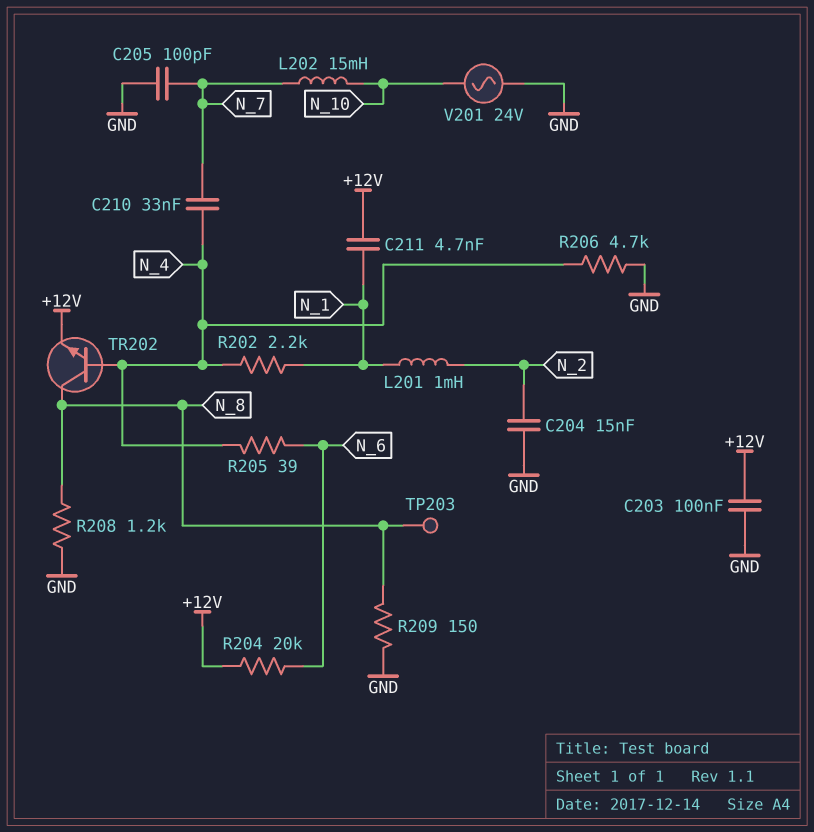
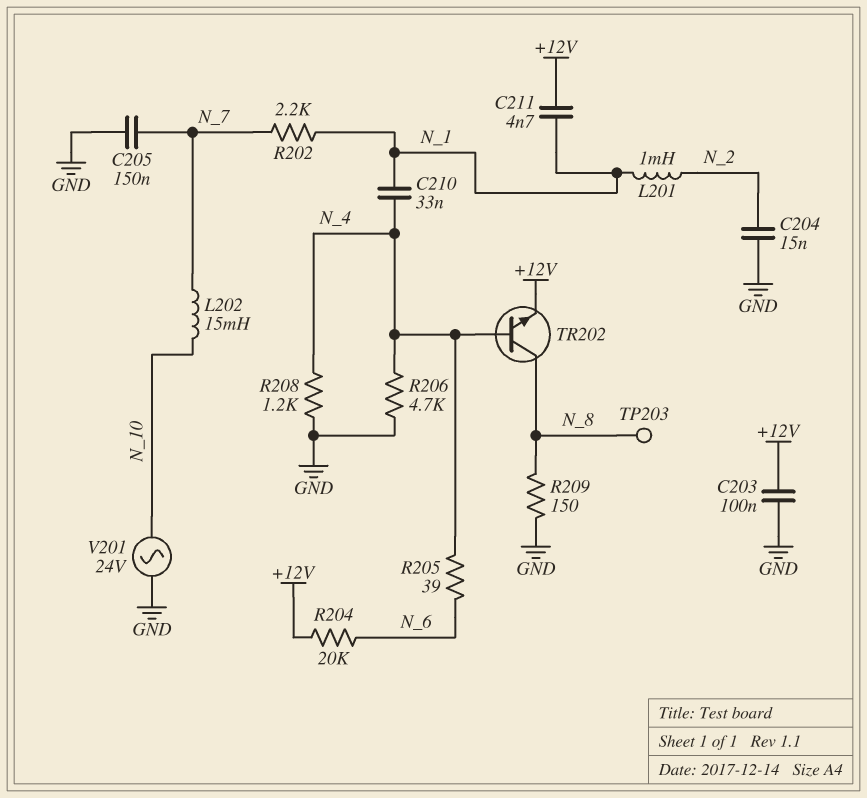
C205: 100pF (GND, N_7) -> 150nF (GND, N_7)
C210: 33nF (N_4, N_7) -> 33nF (N_1, N_4)
R202: 2.2k (N_1, N_4) -> 2.2k (N_1, N_7)
R208: 1.2k (GND, N_8) -> 1.2k (GND, N_4)

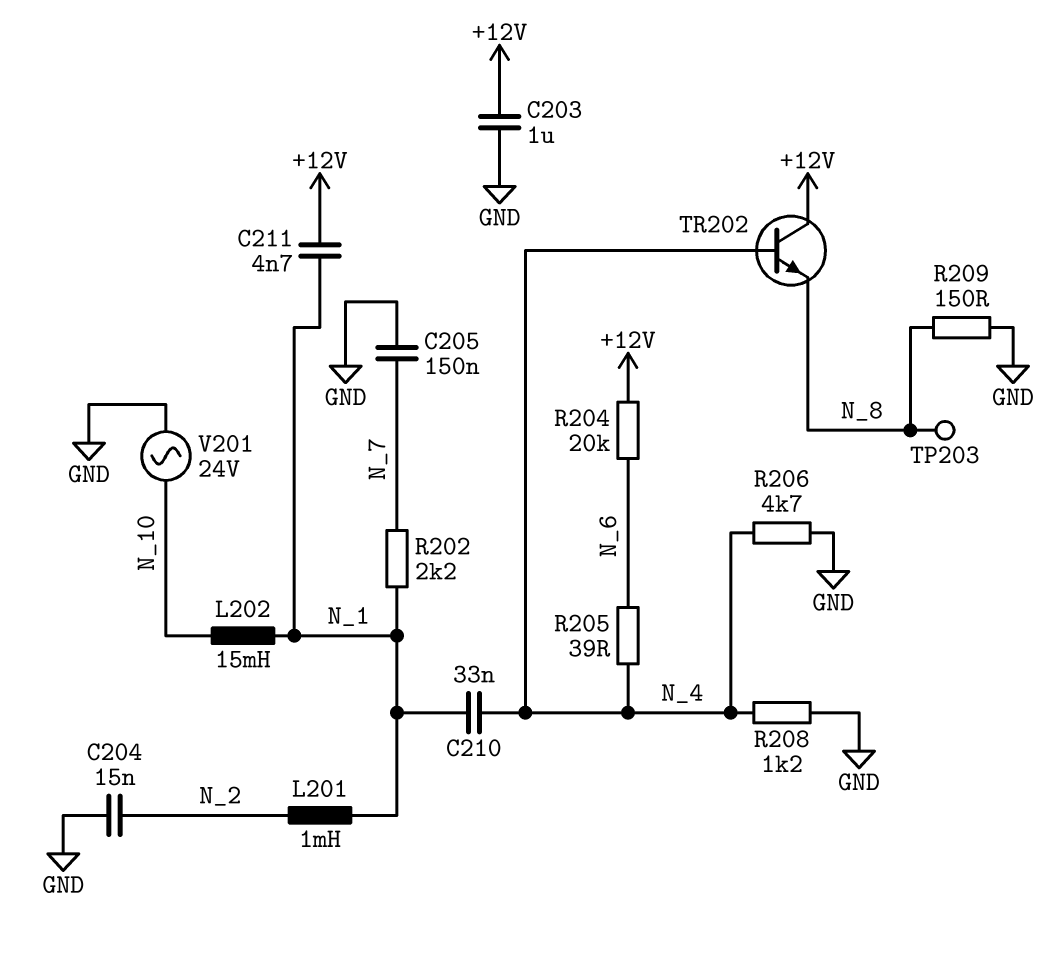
C203: 100nF (+12V, GND) -> 1uF (+12V, GND)
L202: 15mH (N_7, N_10) -> 15mH (N_1, N_10)
TR202: NPN (B N_4, C N_8, E +12V) -> NPN (B N_4, C +12V, E N_8)

